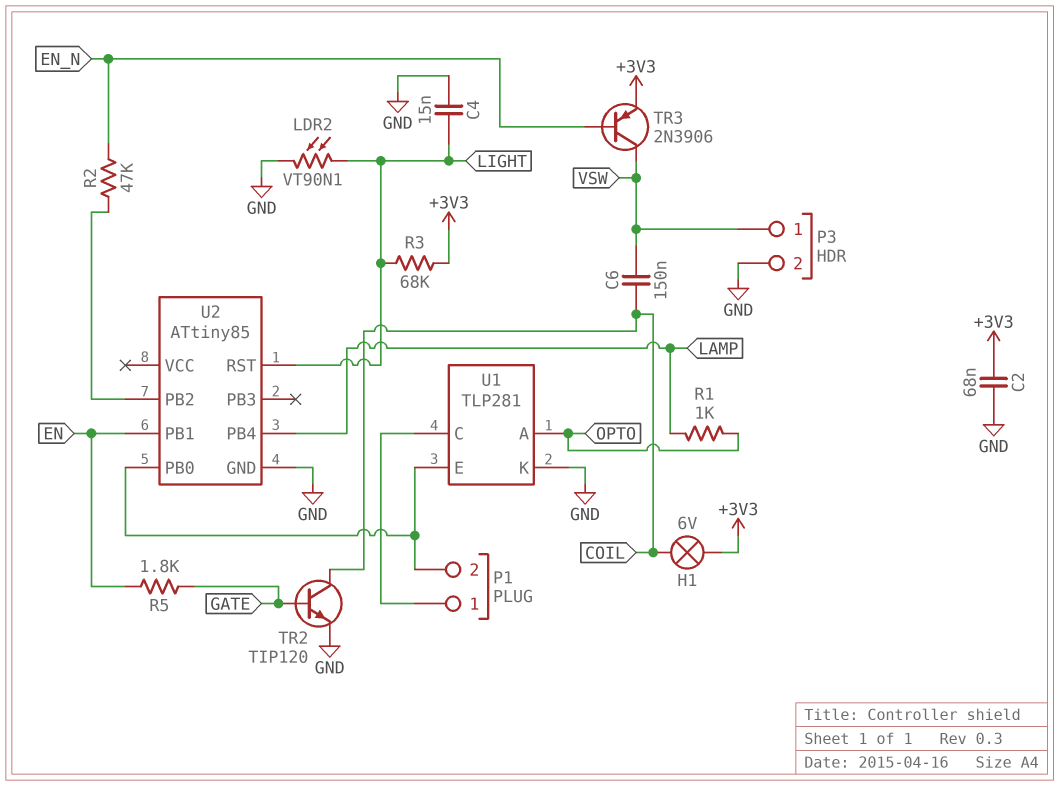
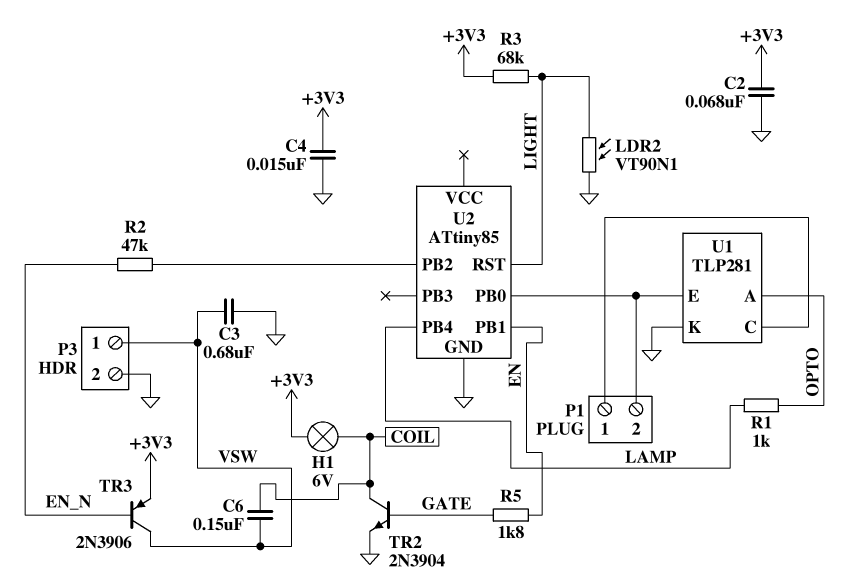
C3: none -> 680nF (GND, VSW)
C4: 15nF (GND, LIGHT) -> 15nF (+3V3, GND)
TR2: NPN TIP120 (B GATE, C COIL, E GND) -> NPN 2N3904 (B GATE, C COIL, E GND)

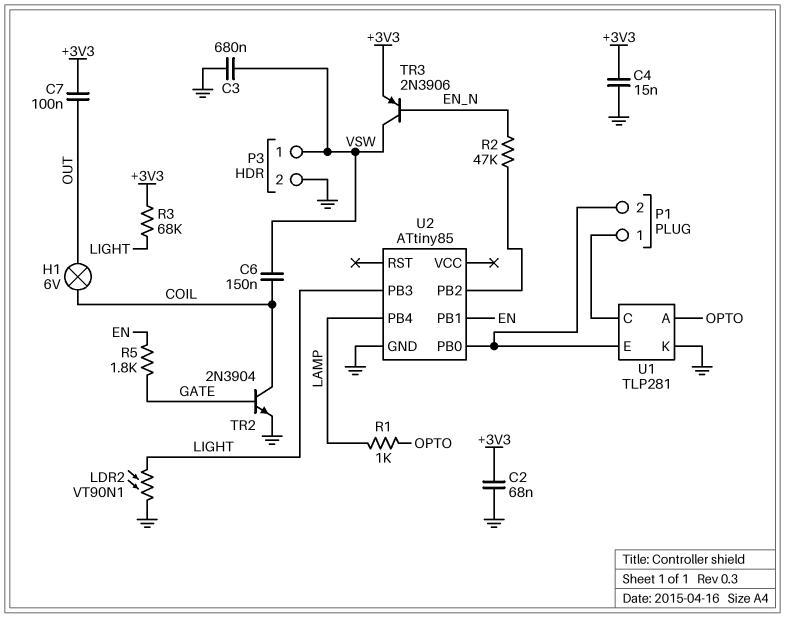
C7: none -> 100nF (+3V3, OUT)
H1: lamp 6V (+3V3, COIL) -> lamp 6V (COIL, OUT)
U2 pin PB3: none -> LIGHT
U2 pin RST: LIGHT -> none

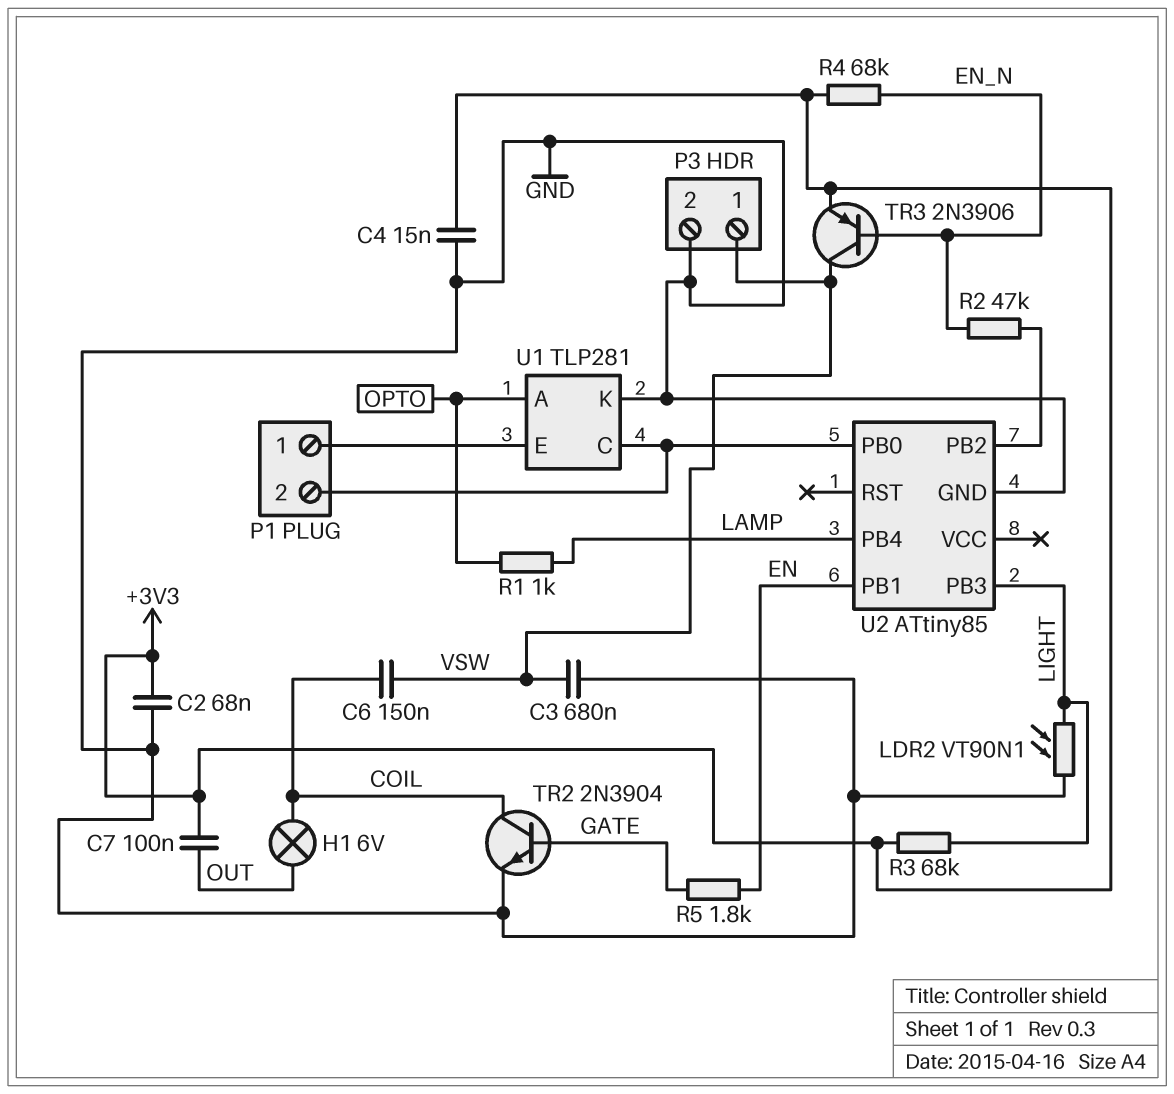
R4: none -> 68k (+3V3, EN_N)
U1 pin C: P1/1 -> P1/2
U1 pin E: P1/2 -> P1/1

